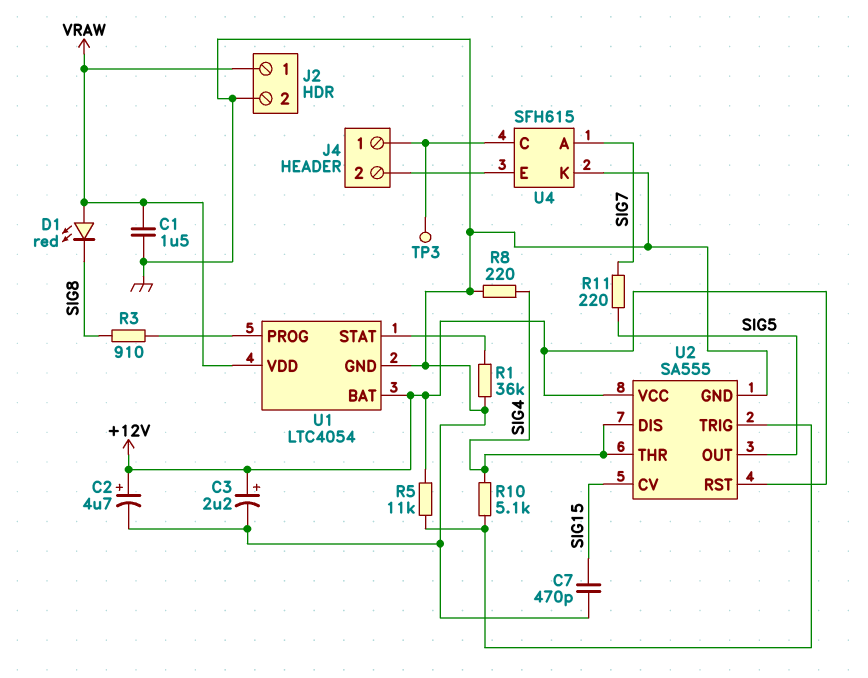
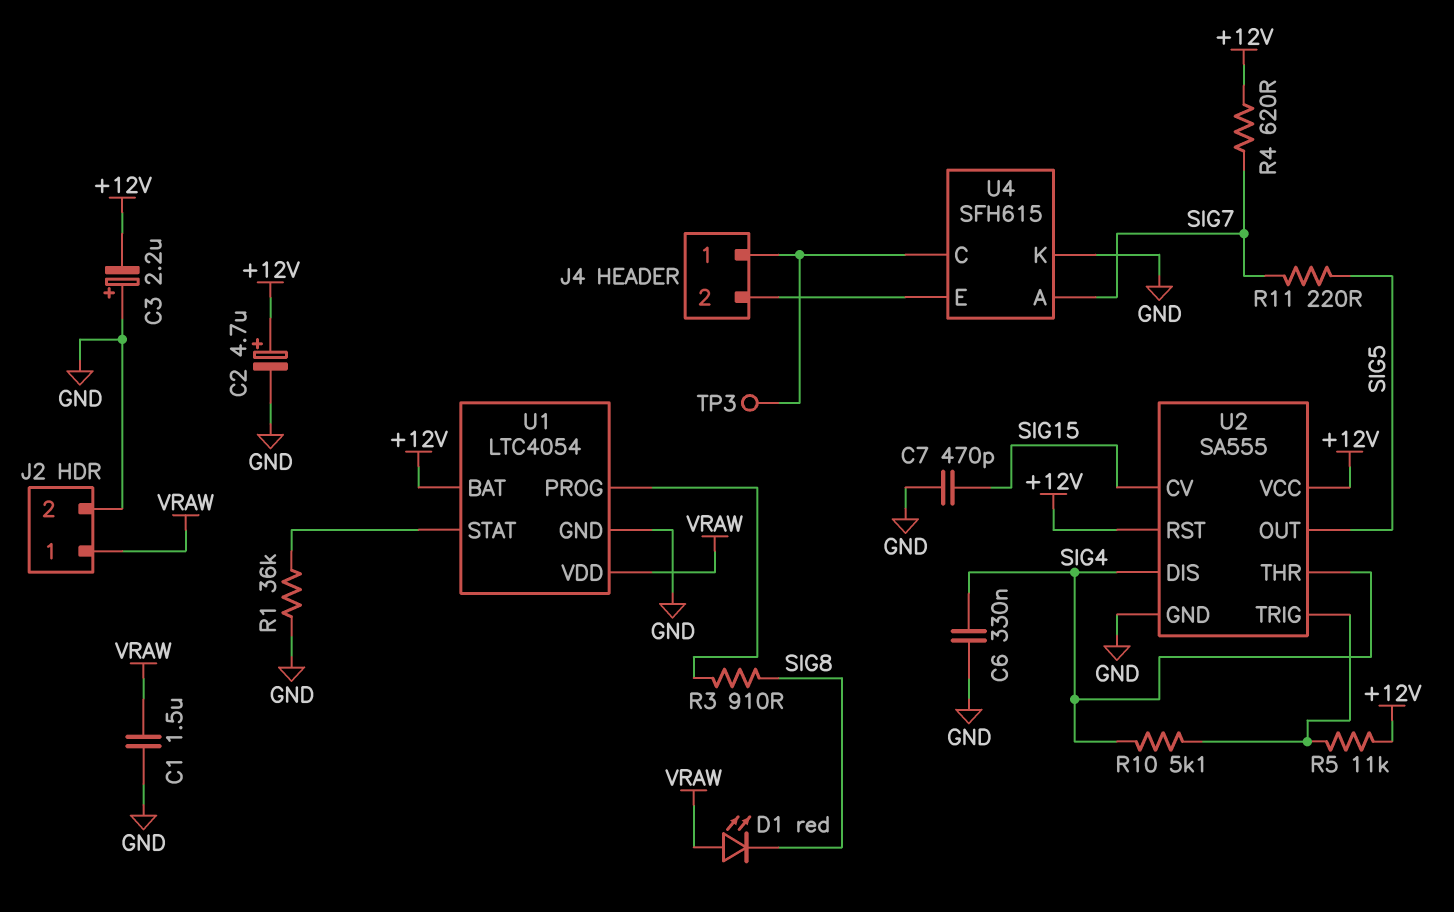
C3: 2.2uF (plus +12V, minus GND) -> 2.2uF (plus GND, minus +12V)
C6: none -> 330nF (GND, SIG4)
R4: none -> 620 (+12V, SIG7)
R8: 220 (GND, SIG4) -> none

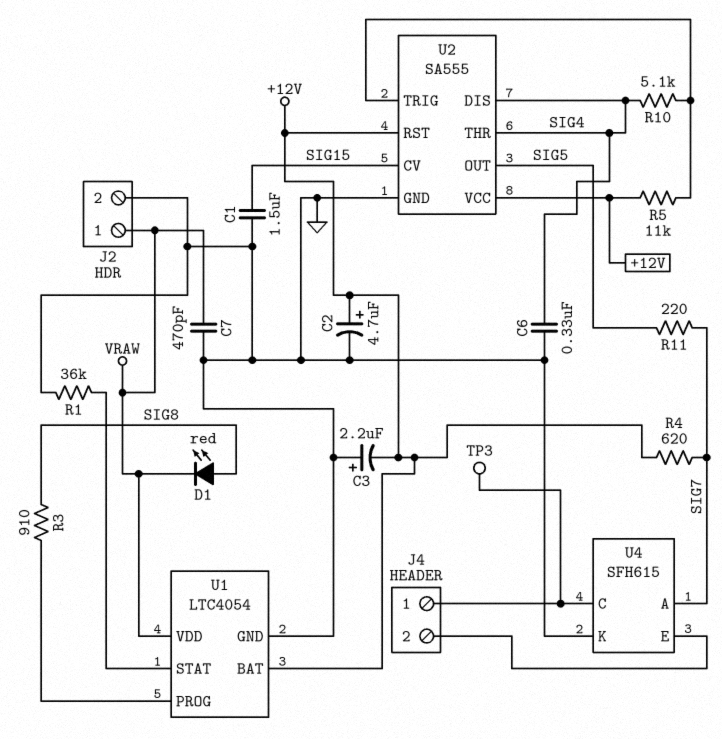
C1: 1.5uF (GND, VRAW) -> 1.5uF (GND, SIG15)
C7: 470pF (GND, SIG15) -> 470pF (GND, VRAW)
D1: LED red (A VRAW, K SIG8) -> LED red (A SIG8, K VRAW)

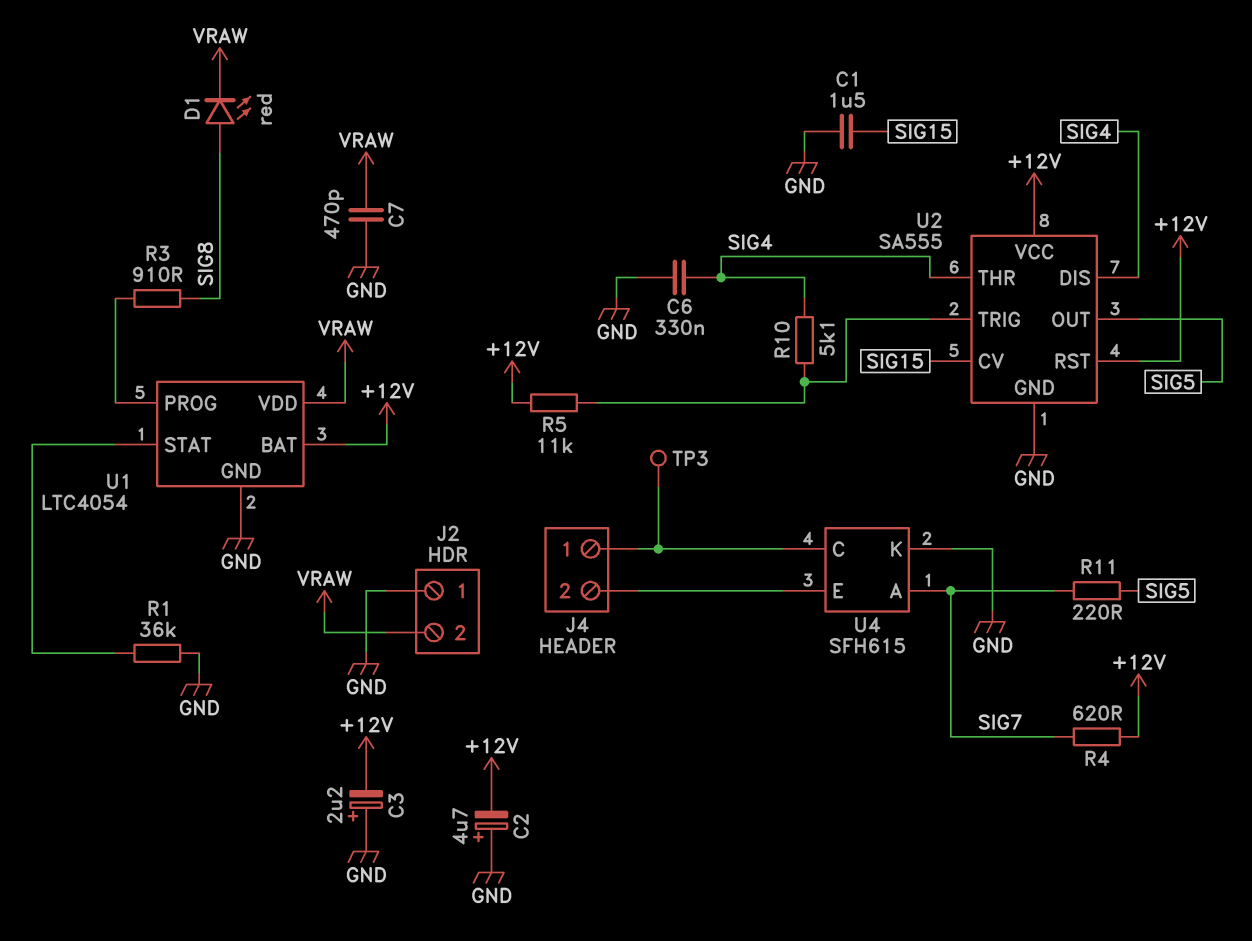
C2: 4.7uF (plus +12V, minus GND) -> 4.7uF (plus GND, minus +12V)
J2 pin 1: VRAW -> GND
J2 pin 2: GND -> VRAW

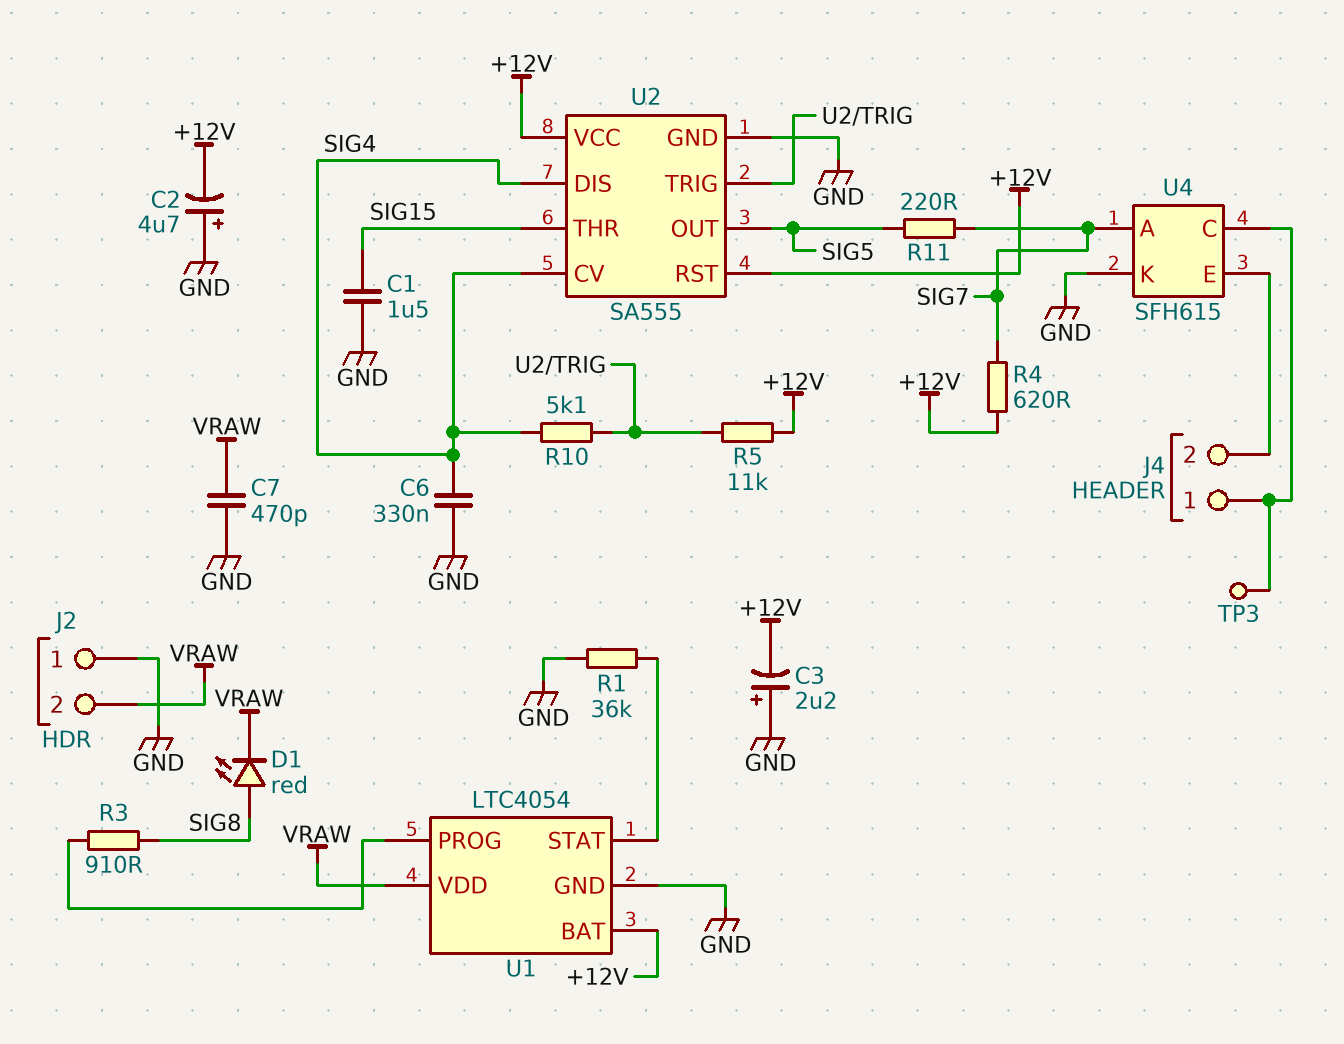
U2 pin CV: SIG15 -> SIG4
U2 pin THR: SIG4 -> SIG15

